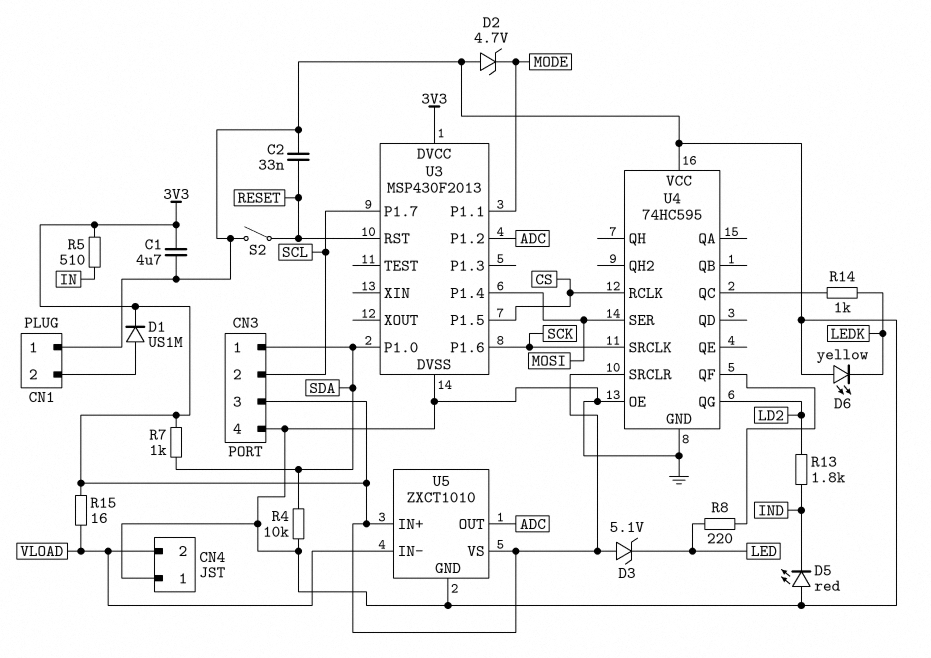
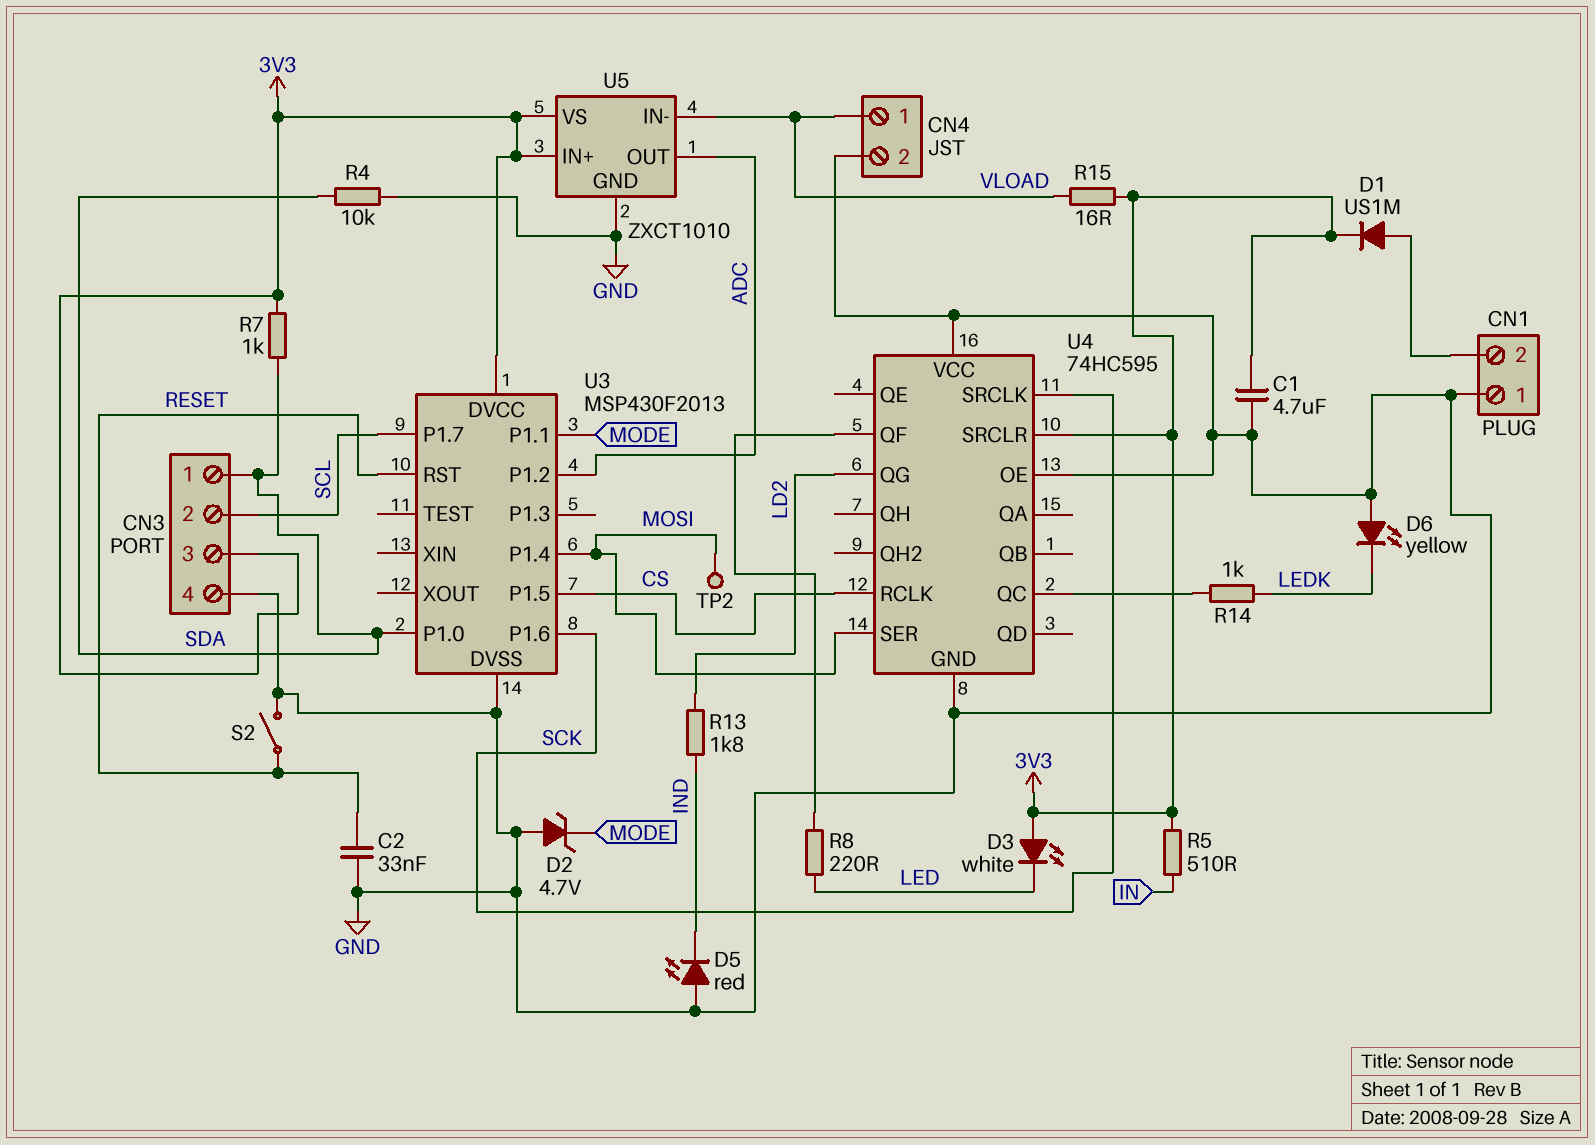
CN4 pin 1: GND -> VLOAD
CN4 pin 2: VLOAD -> GND
D3: zener 5.1V (A 3V3, K LED) -> LED white (A 3V3, K LED)
TP2: none -> test point (MOSI)

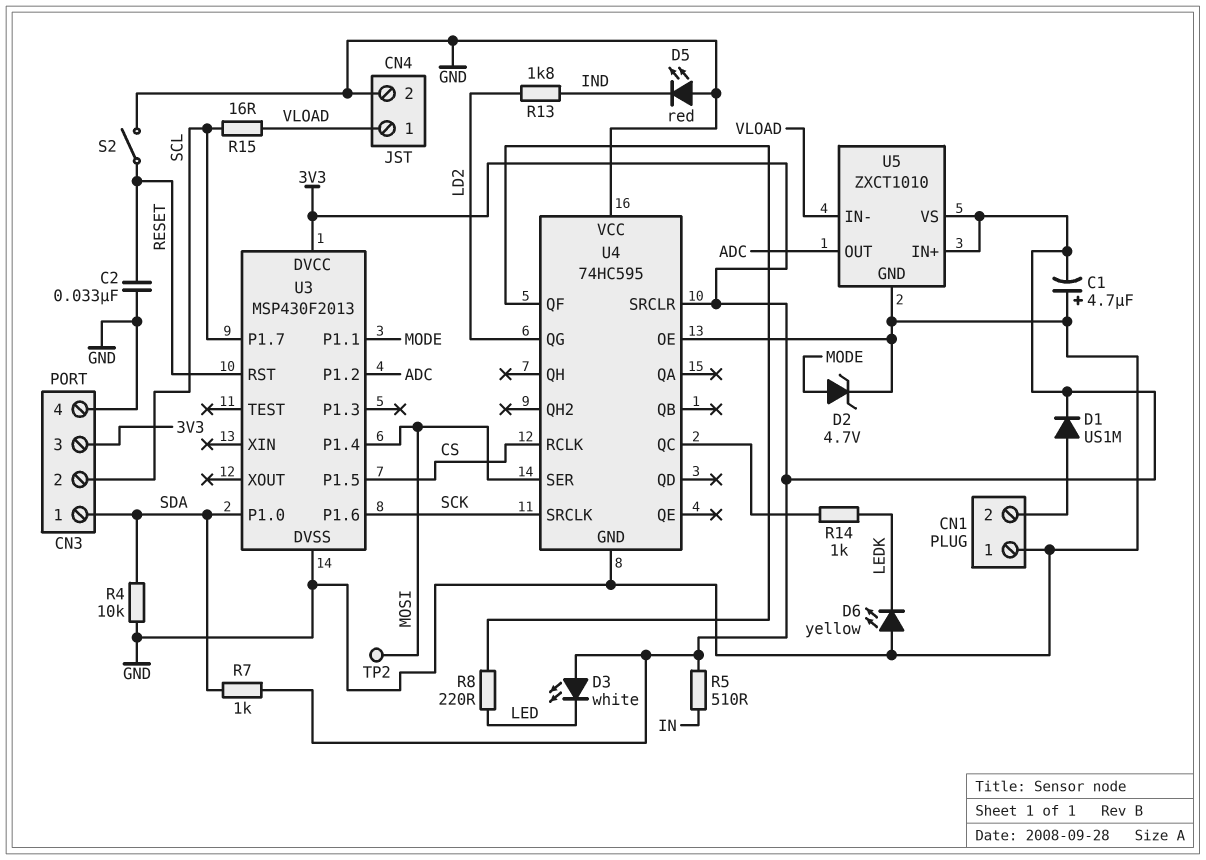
C1: 4.7uF (3V3, GND) -> 4.7uF (plus GND, minus 3V3)
D2: zener 4.7V (A GND, K MODE) -> zener 4.7V (A MODE, K GND)
R15: 16 (3V3, VLOAD) -> 16 (SCL, VLOAD)

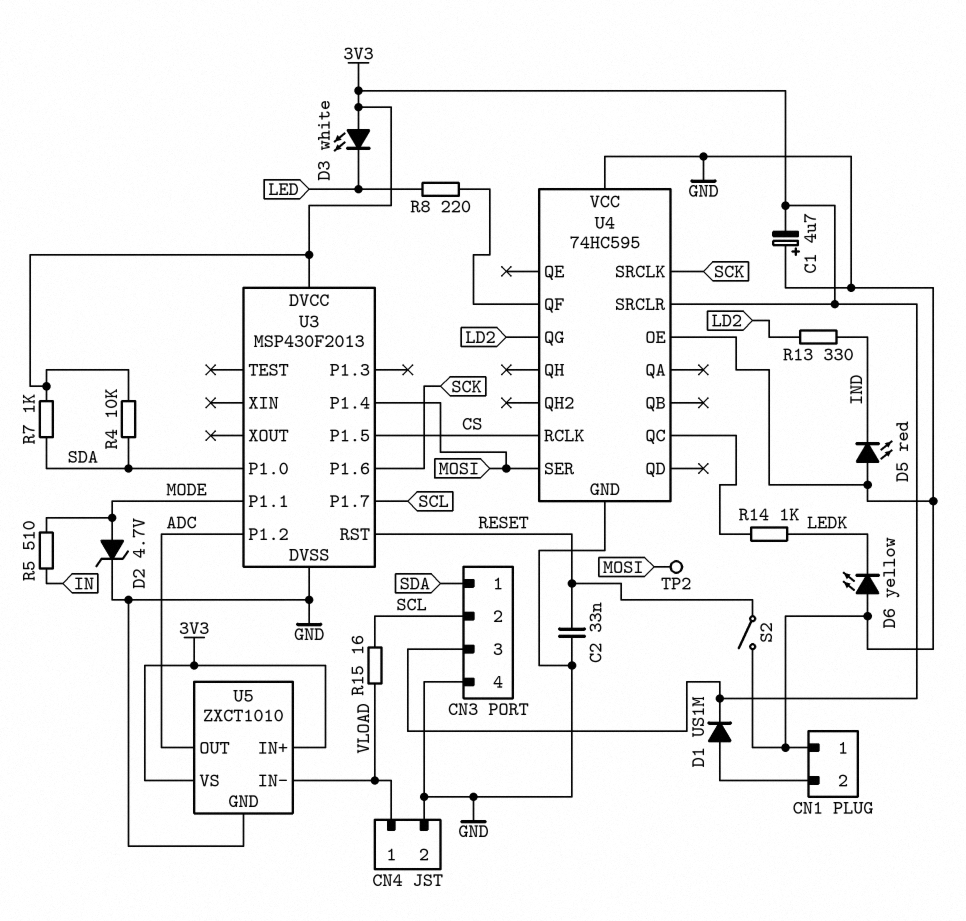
R4: 10k (GND, SDA) -> 10k (3V3, SDA)
R5: 510 (3V3, IN) -> 510 (IN, MODE)
R13: 1.8k (IND, LD2) -> 330 (IND, LD2)

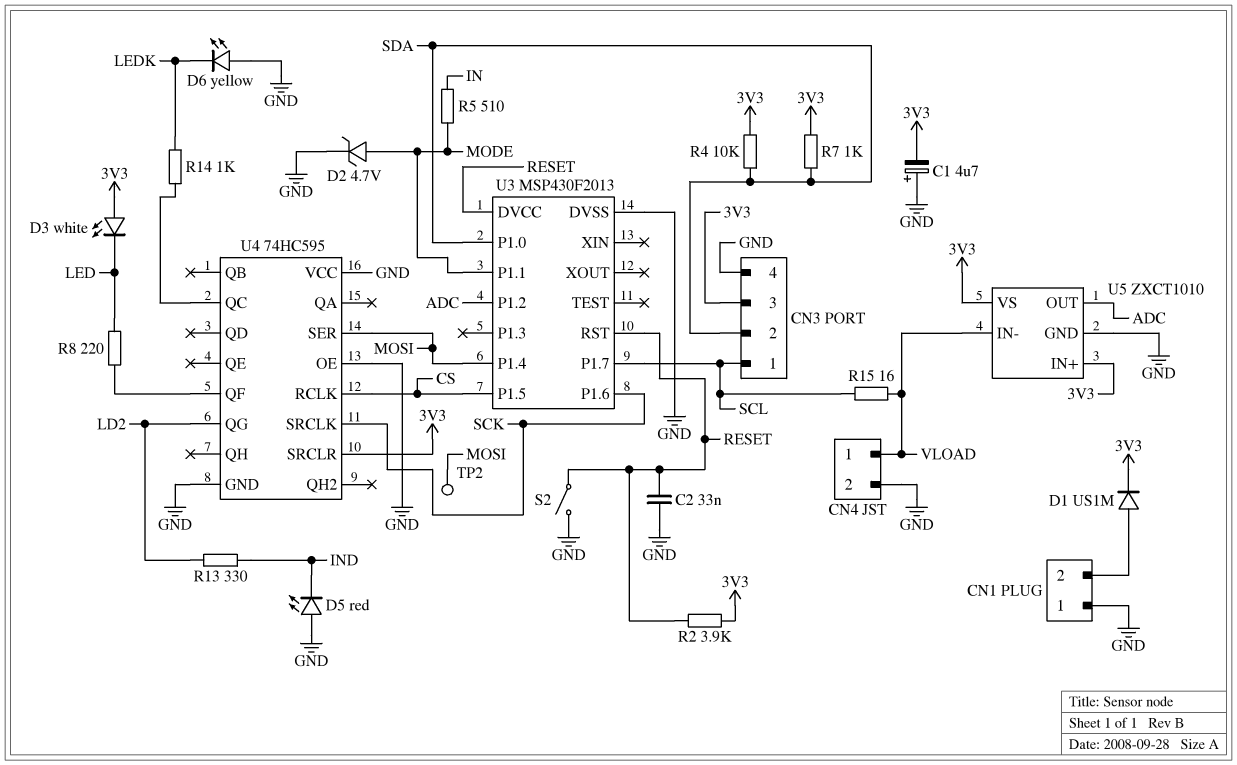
CN3 pin 1: SDA -> SCL
CN3 pin 2: SCL -> SDA
R2: none -> 3.9k (3V3, RESET)
U3 pin DVCC: 3V3 -> RESET

